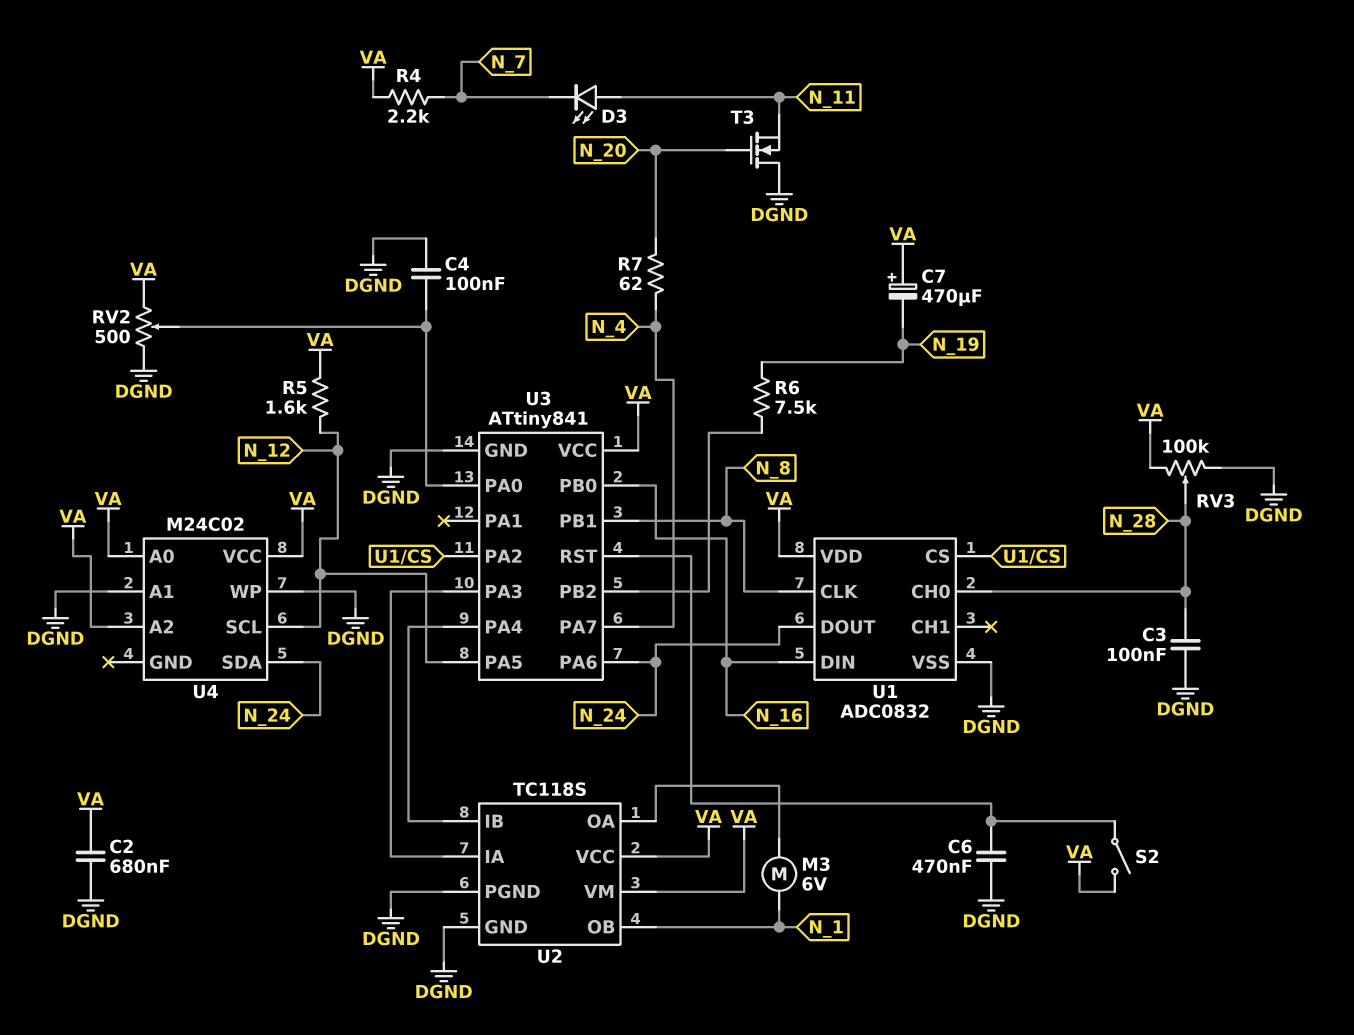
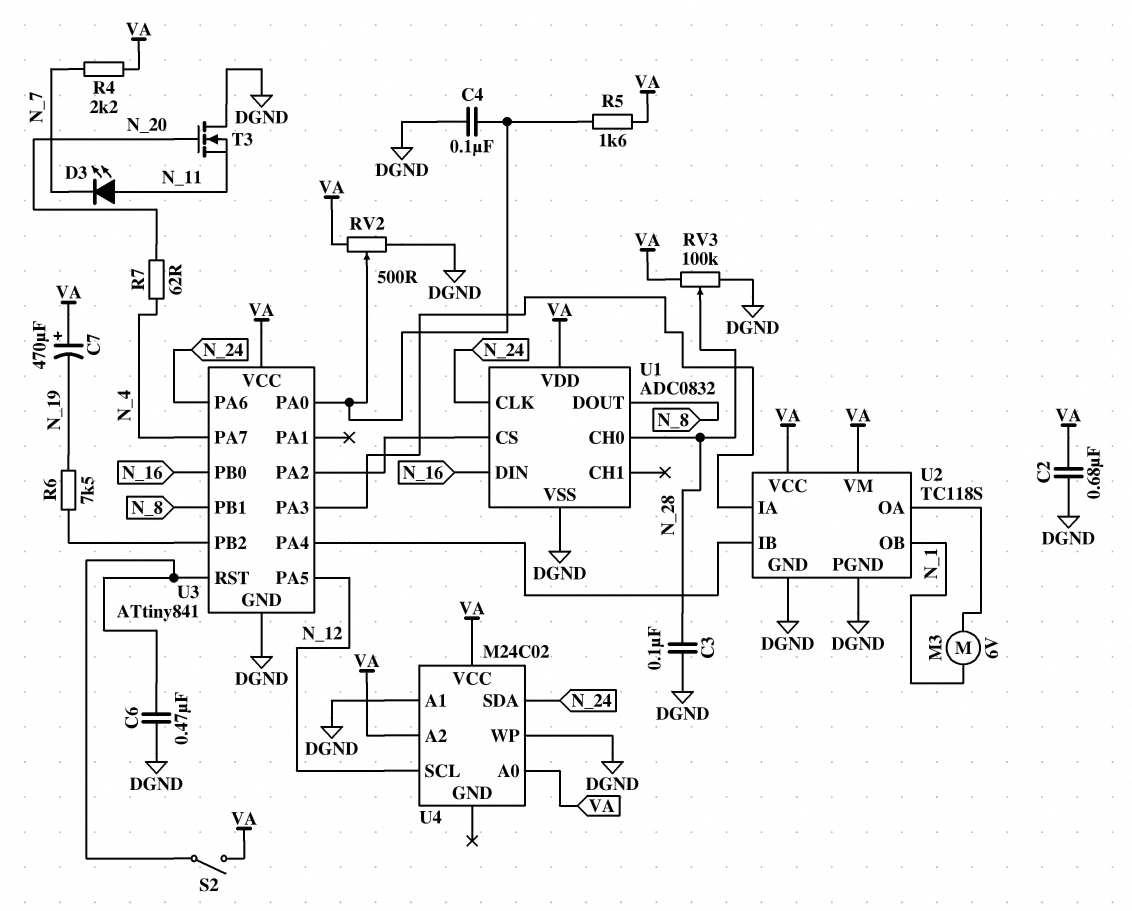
R5: 1.6k (N_12, VA) -> 1.6k (U3/PA0, VA)
U1 pin CLK: N_8 -> N_24
U1 pin DOUT: N_24 -> N_8

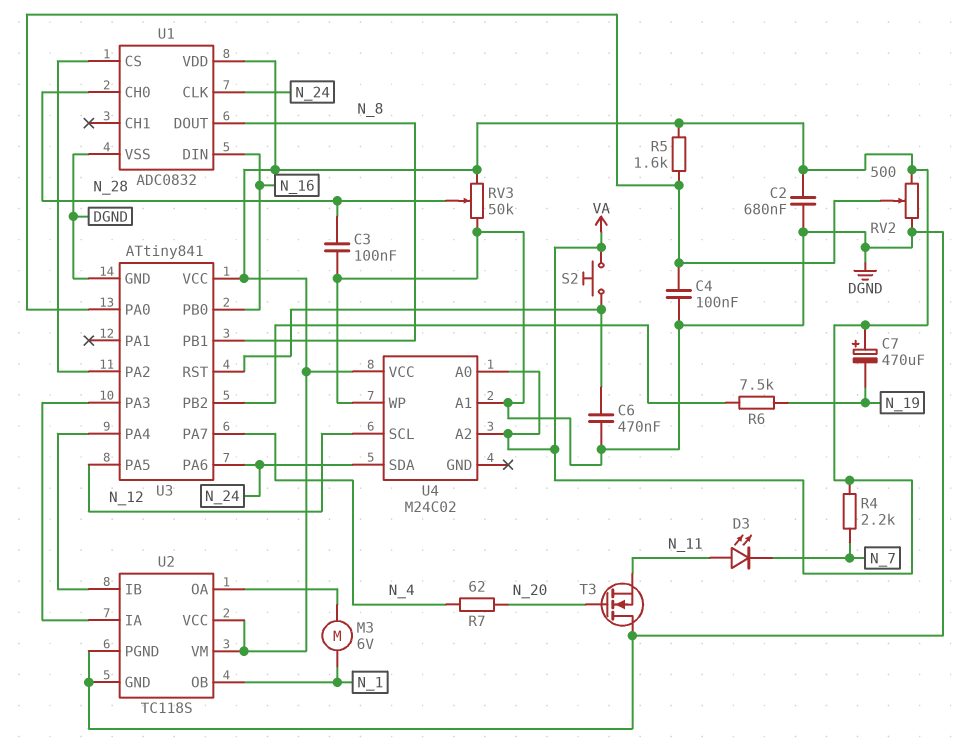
RV3: 100k (DGND, VA, wiper N_28) -> 50k (DGND, VA, wiper N_28)
S2: switch (U3/RST, VA) -> button (U3/RST, VA)

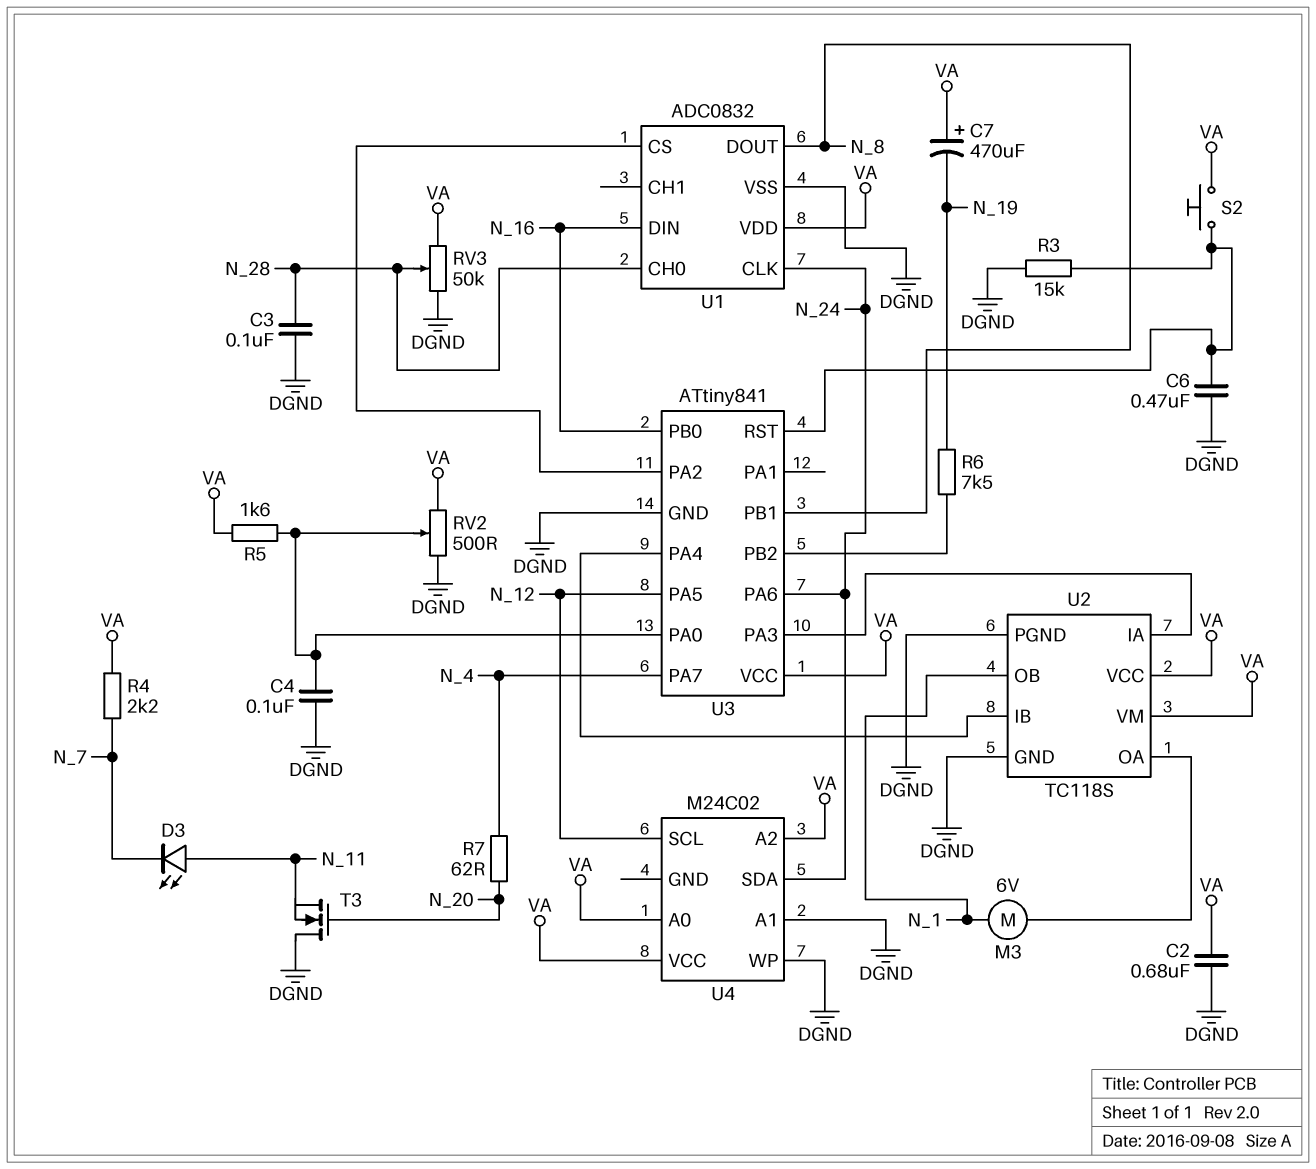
R3: none -> 15k (DGND, U3/RST)

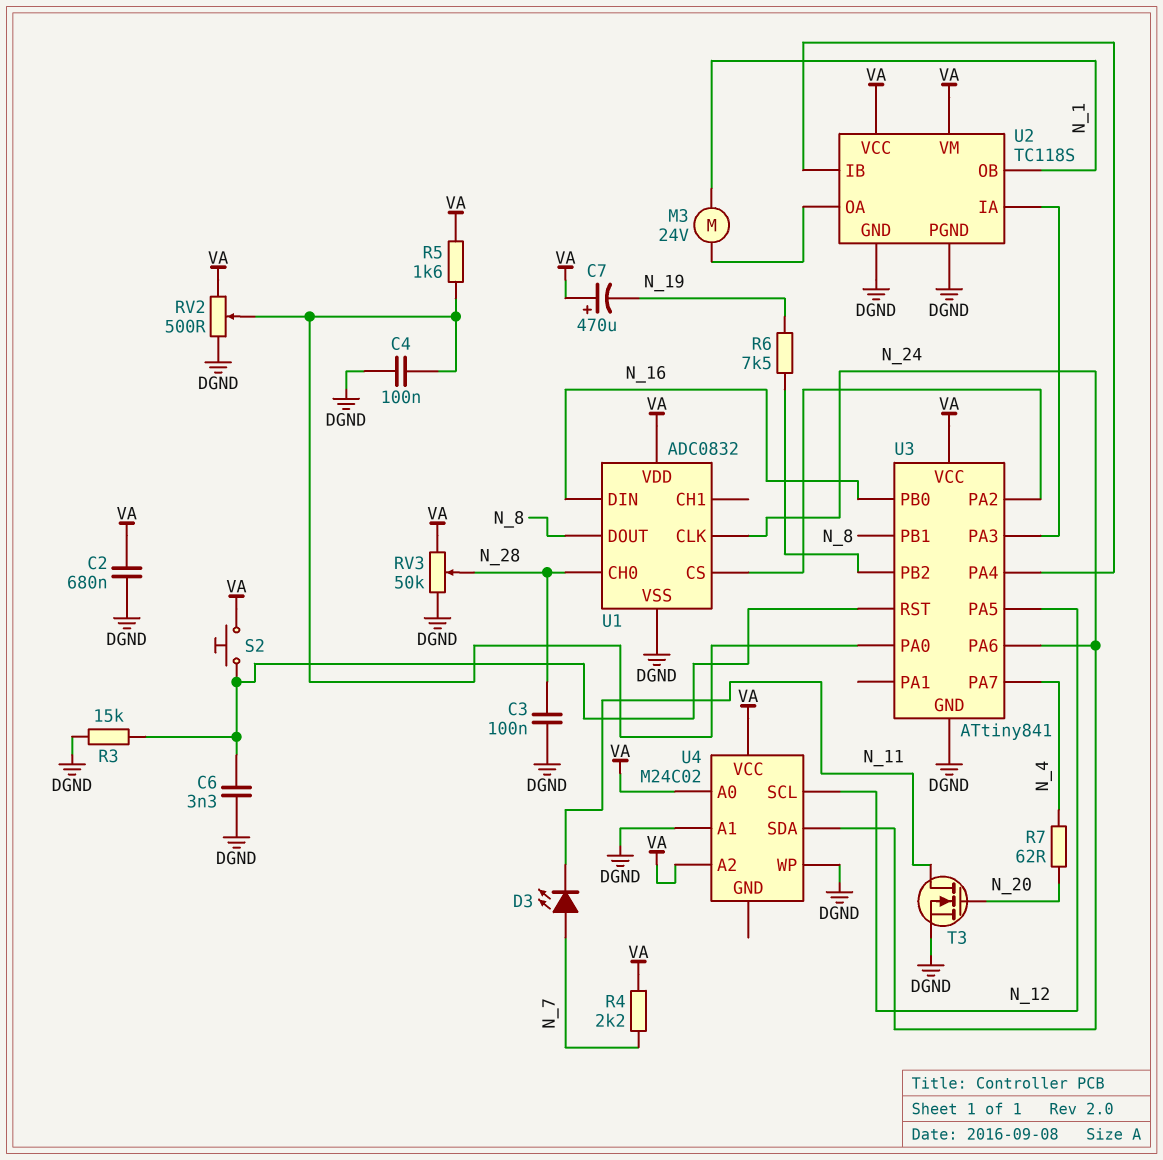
C6: 470nF (DGND, U3/RST) -> 3.3nF (DGND, U3/RST)
D3: LED (A N_11, K N_7) -> LED (A N_7, K N_11)
M3: motor 6V (N_1, U2/OA) -> motor 24V (N_1, U2/OA)
T3: NMOS (G N_20, D DGND, S N_11) -> NMOS (G N_20, D N_11, S DGND)

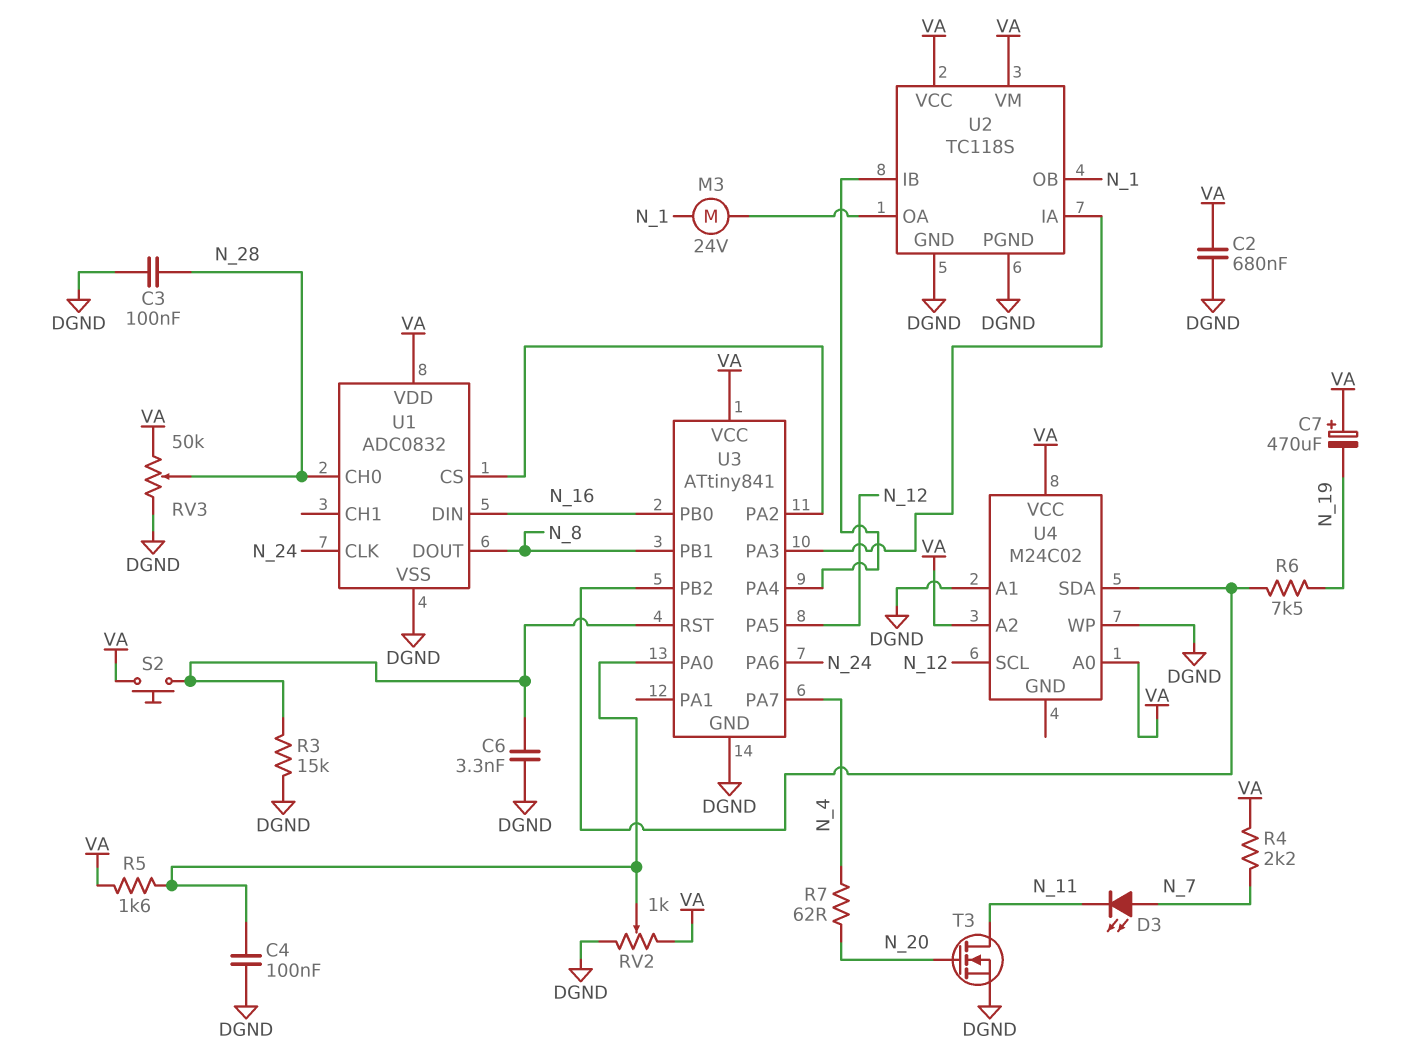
RV2: 500 (DGND, VA, wiper U3/PA0) -> 1k (DGND, VA, wiper U3/PA0)
U4 pin SDA: N_24 -> U3/PB2

